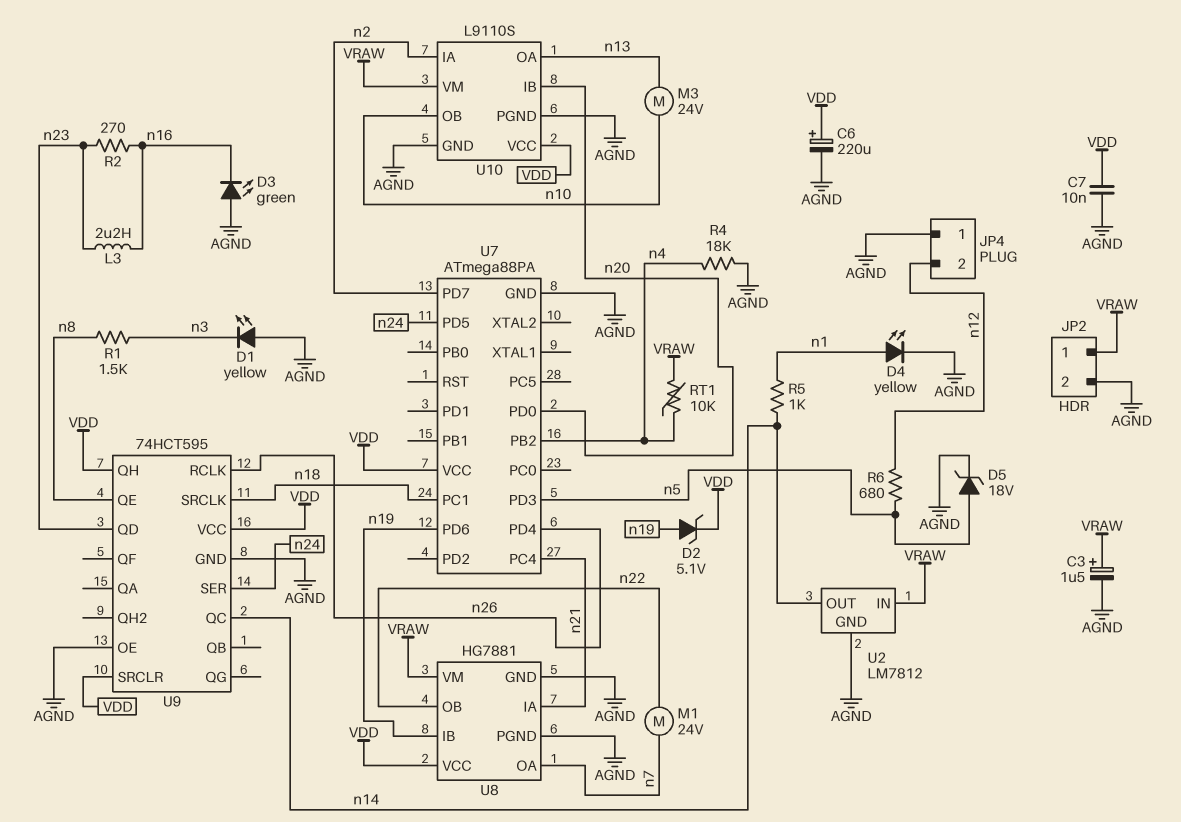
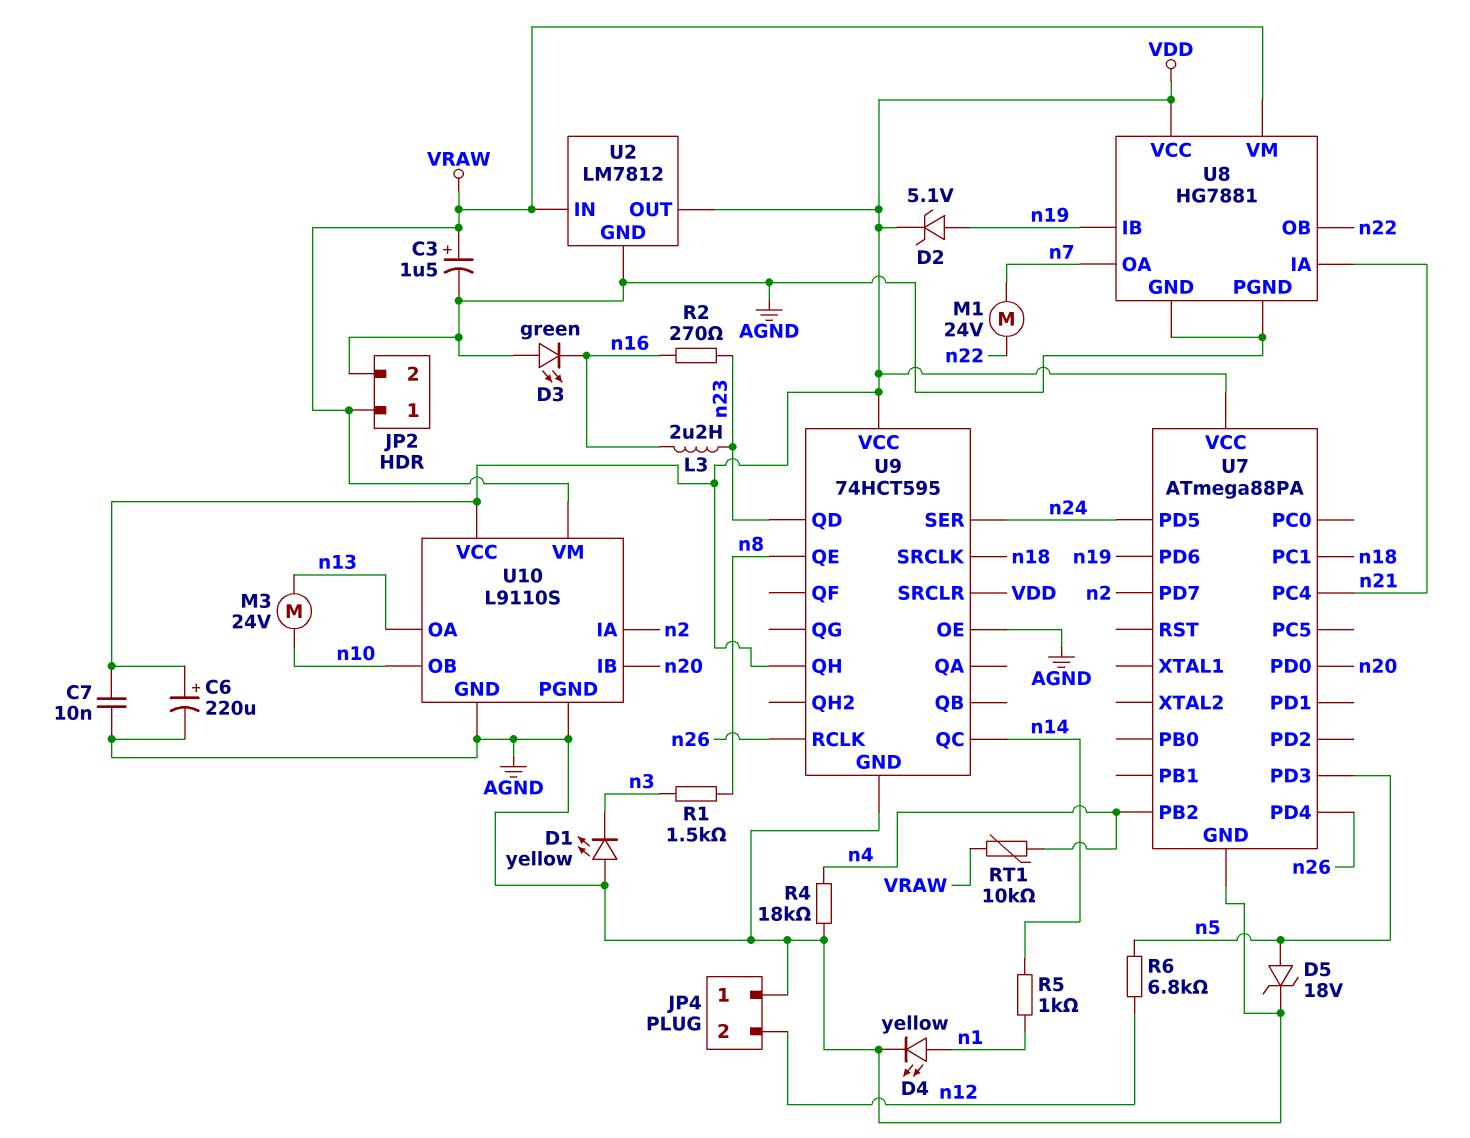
R6: 680 (n5, n12) -> 6.8k (n5, n12)
U2 pin OUT: n14 -> VDD

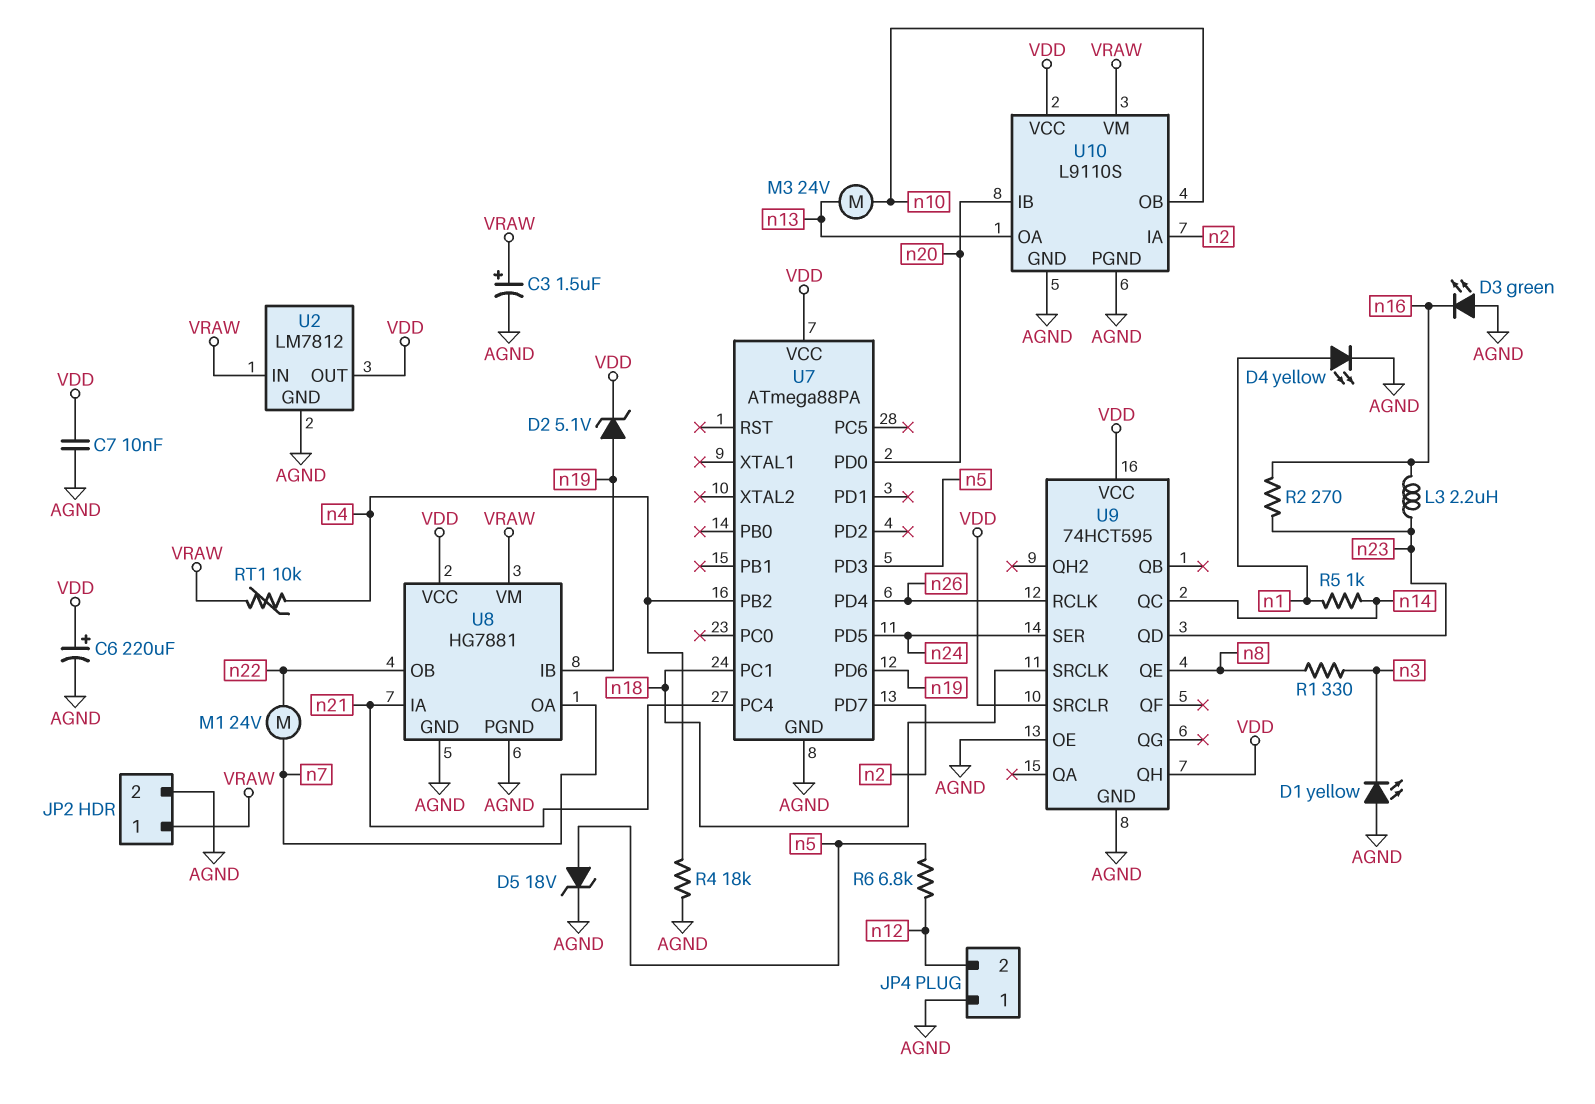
R1: 1.5k (n3, n8) -> 330 (n3, n8)

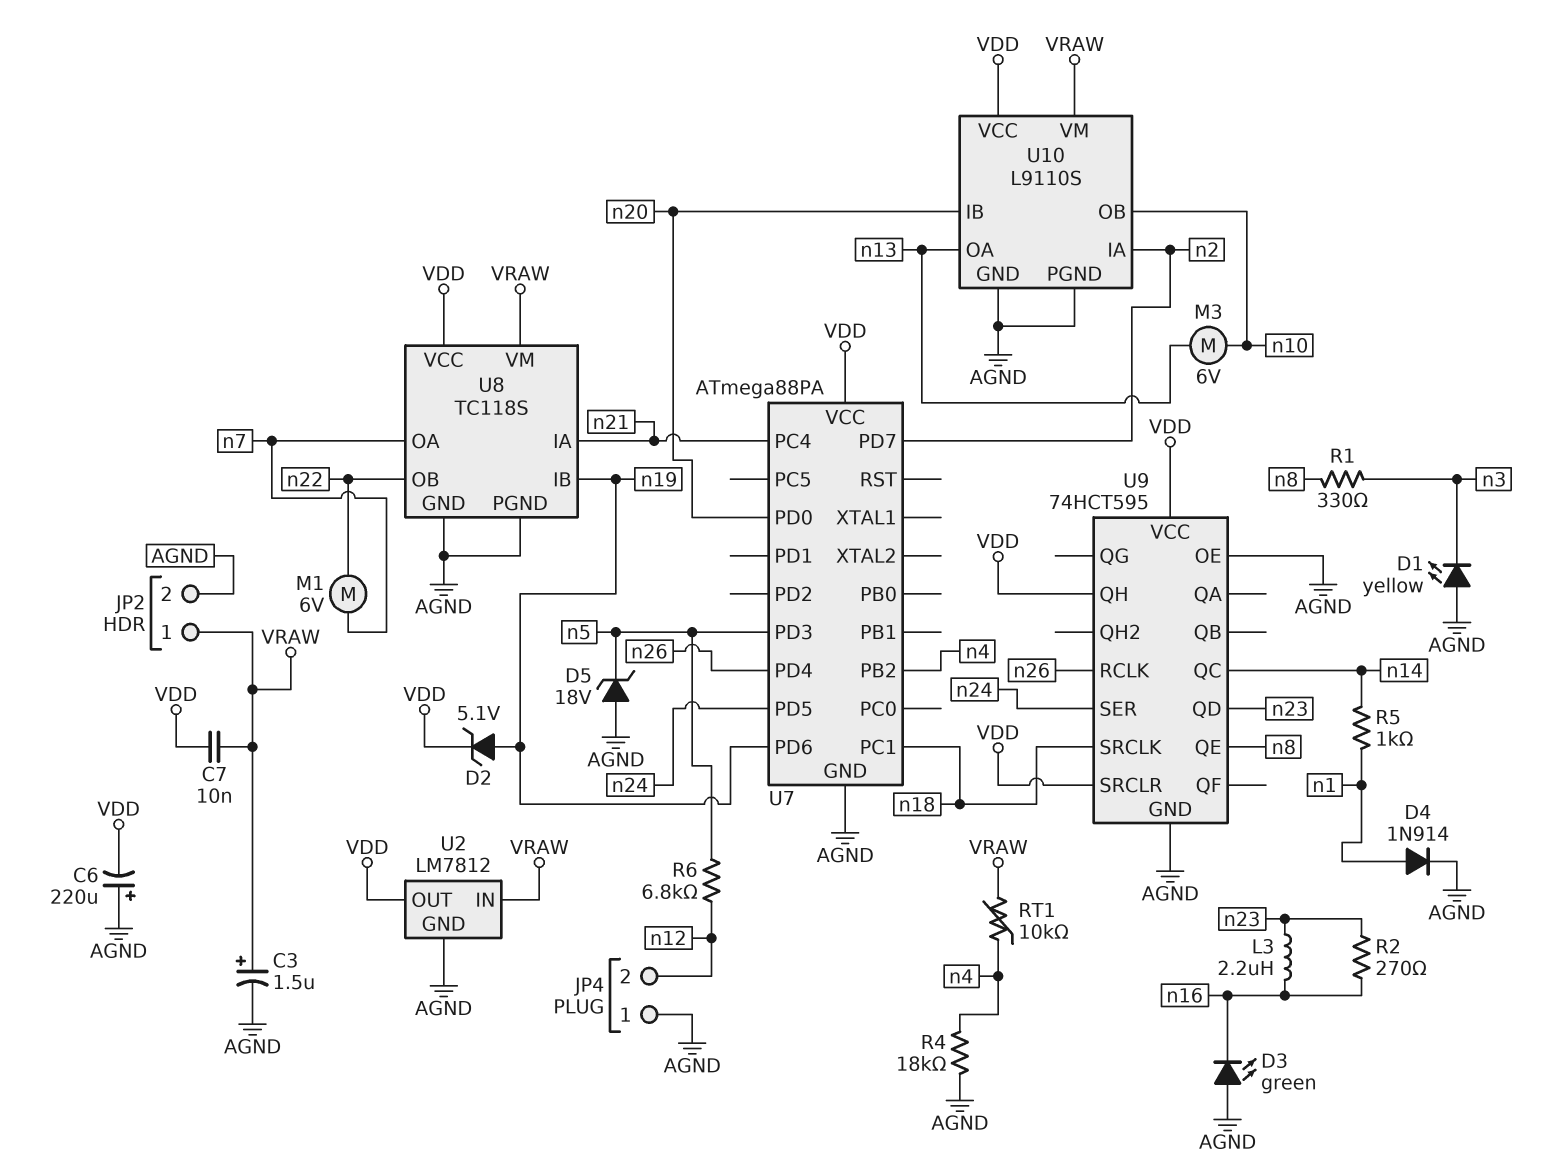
C6: 220uF (plus VDD, minus AGND) -> 220uF (plus AGND, minus VDD)
C7: 10nF (AGND, VDD) -> 10nF (VDD, VRAW)
D4: LED yellow (A n1, K AGND) -> diode 1N914 (A n1, K AGND)
D5: zener 18V (A n5, K AGND) -> zener 18V (A AGND, K n5)
M1: motor 24V (n7, n22) -> motor 6V (n7, n22)
M3: motor 24V (n10, n13) -> motor 6V (n10, n13)
U8: HG7881 -> TC118S

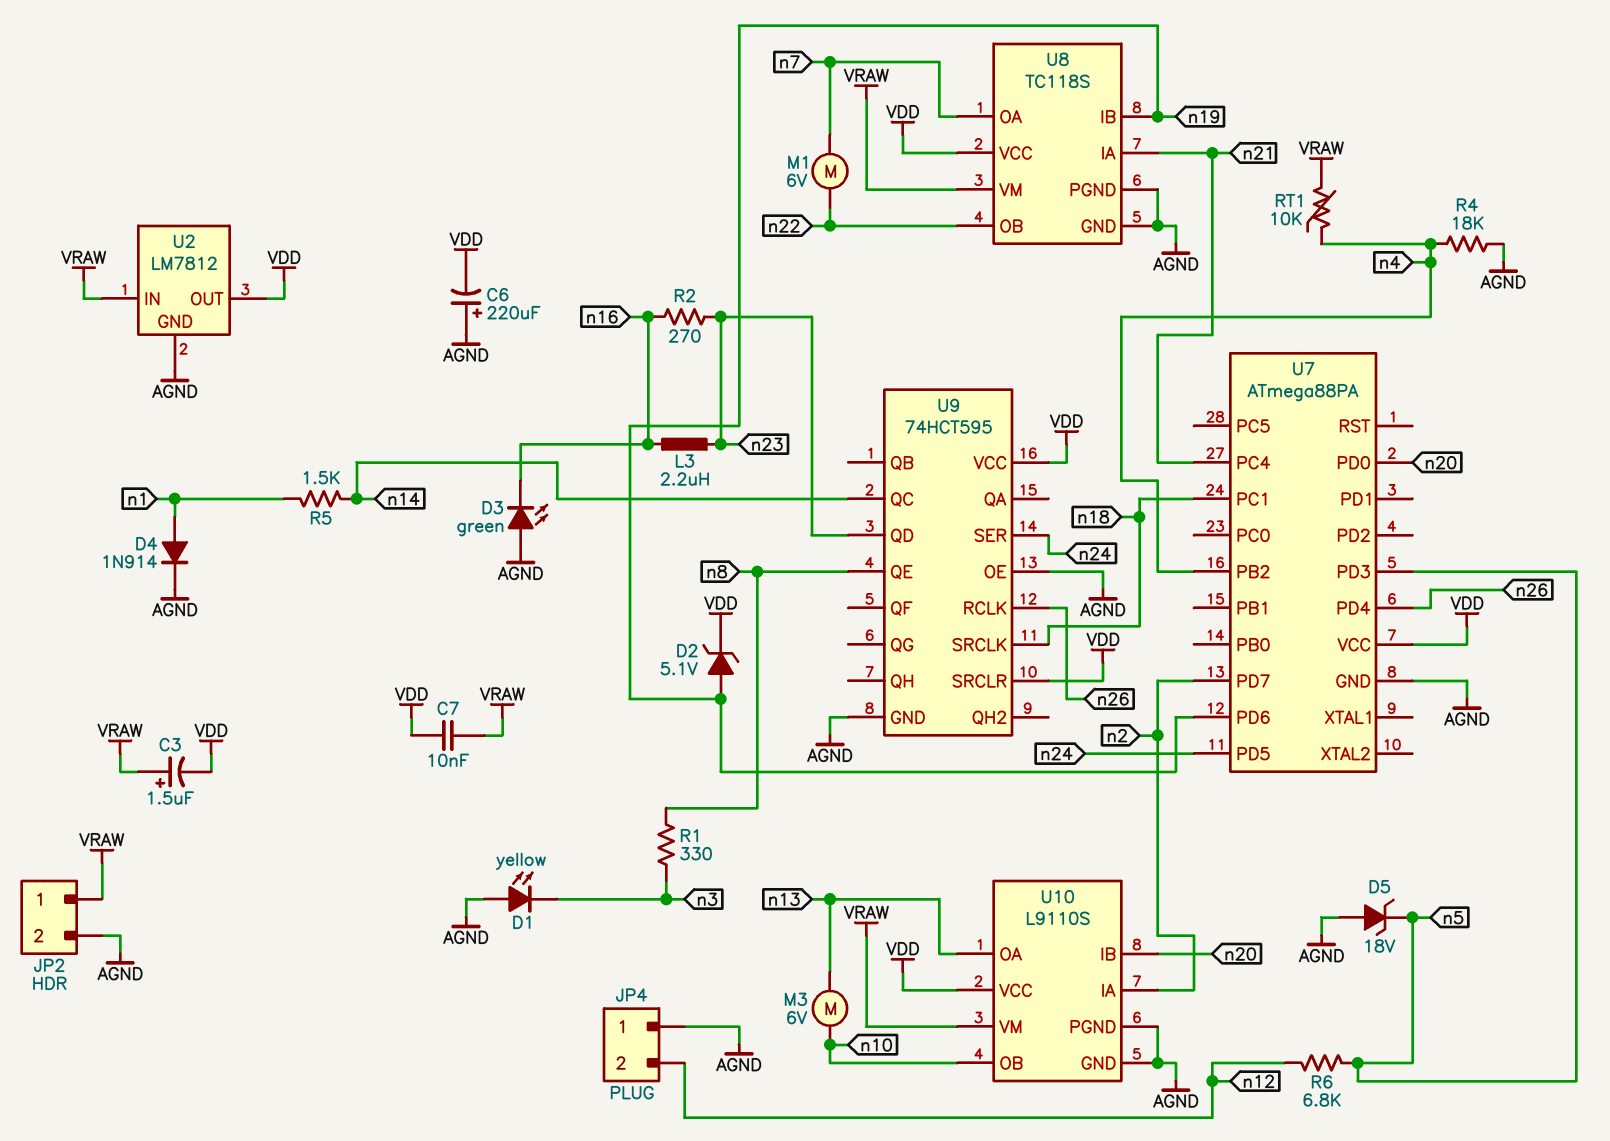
C3: 1.5uF (plus VRAW, minus AGND) -> 1.5uF (plus VRAW, minus VDD)
R5: 1k (n1, n14) -> 1.5k (n1, n14)
U9 pin QH: VDD -> none

